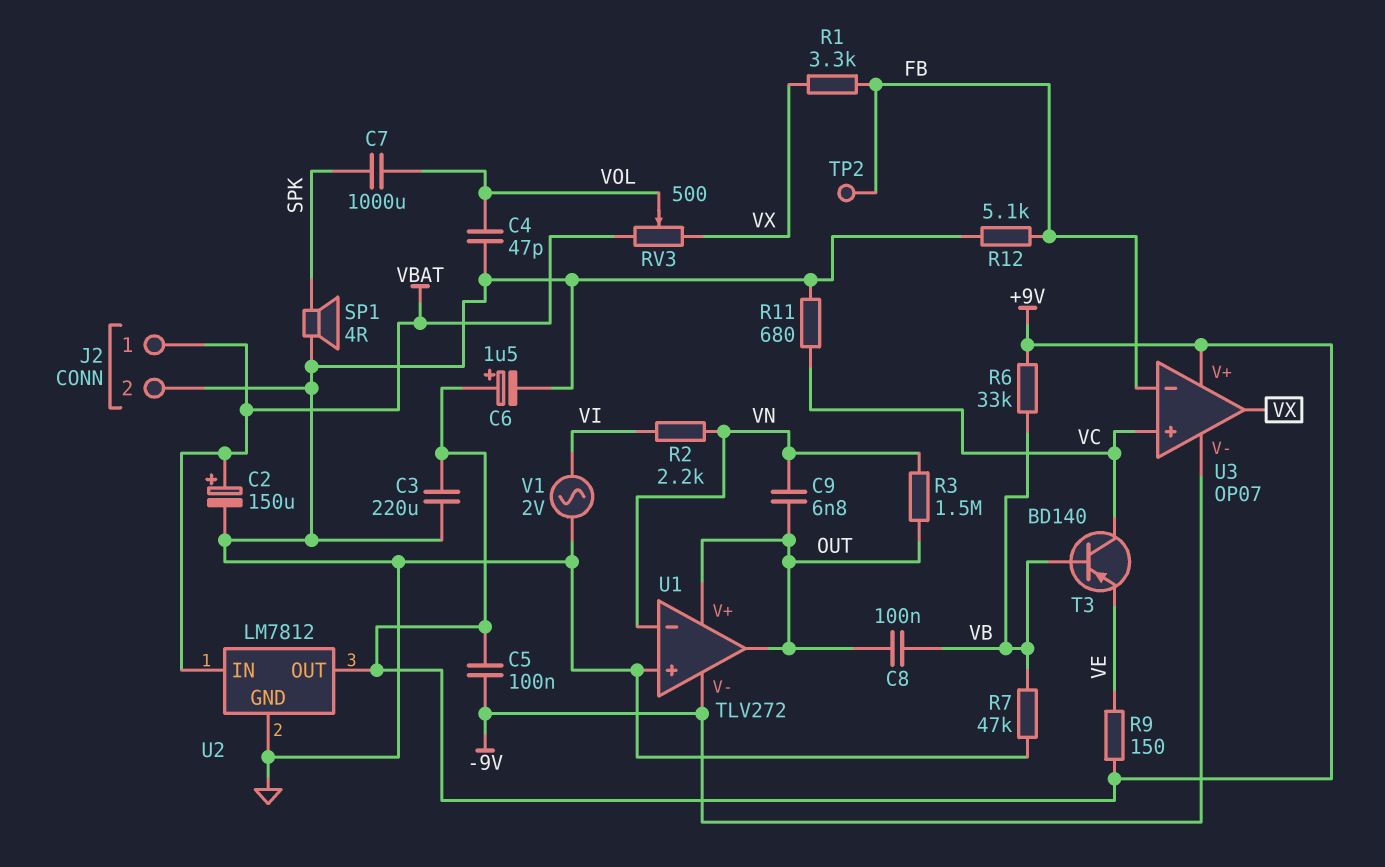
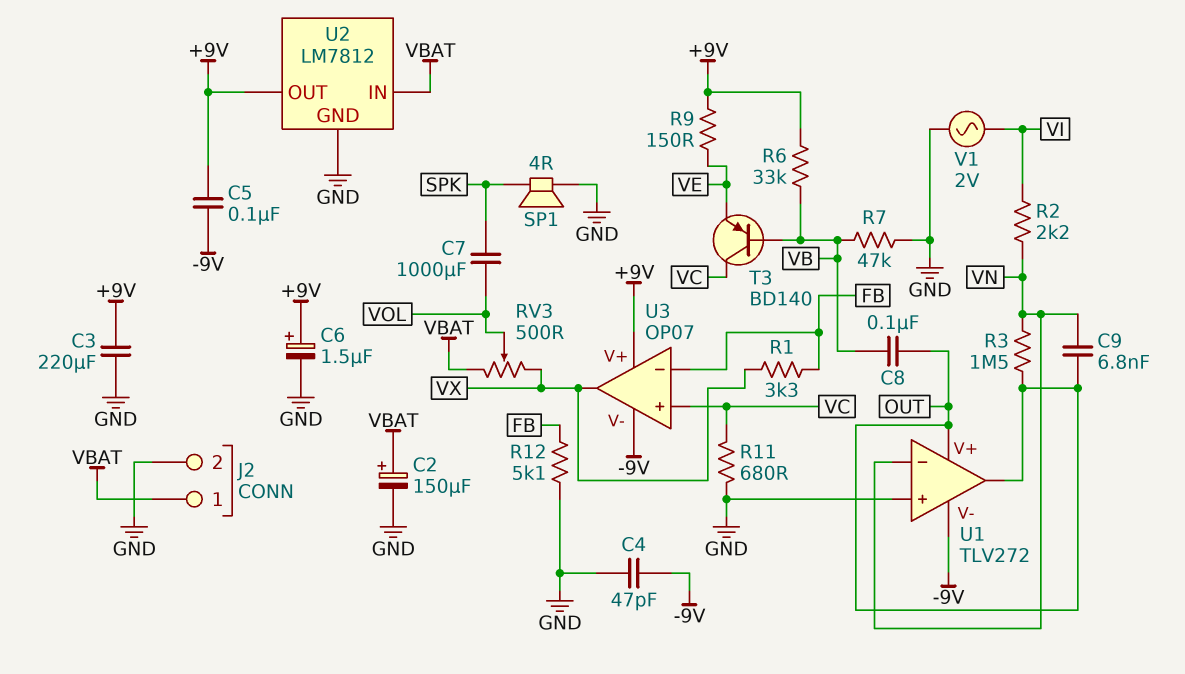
C4: 47pF (GND, VOL) -> 47pF (-9V, GND)
TP2: test point (FB) -> none

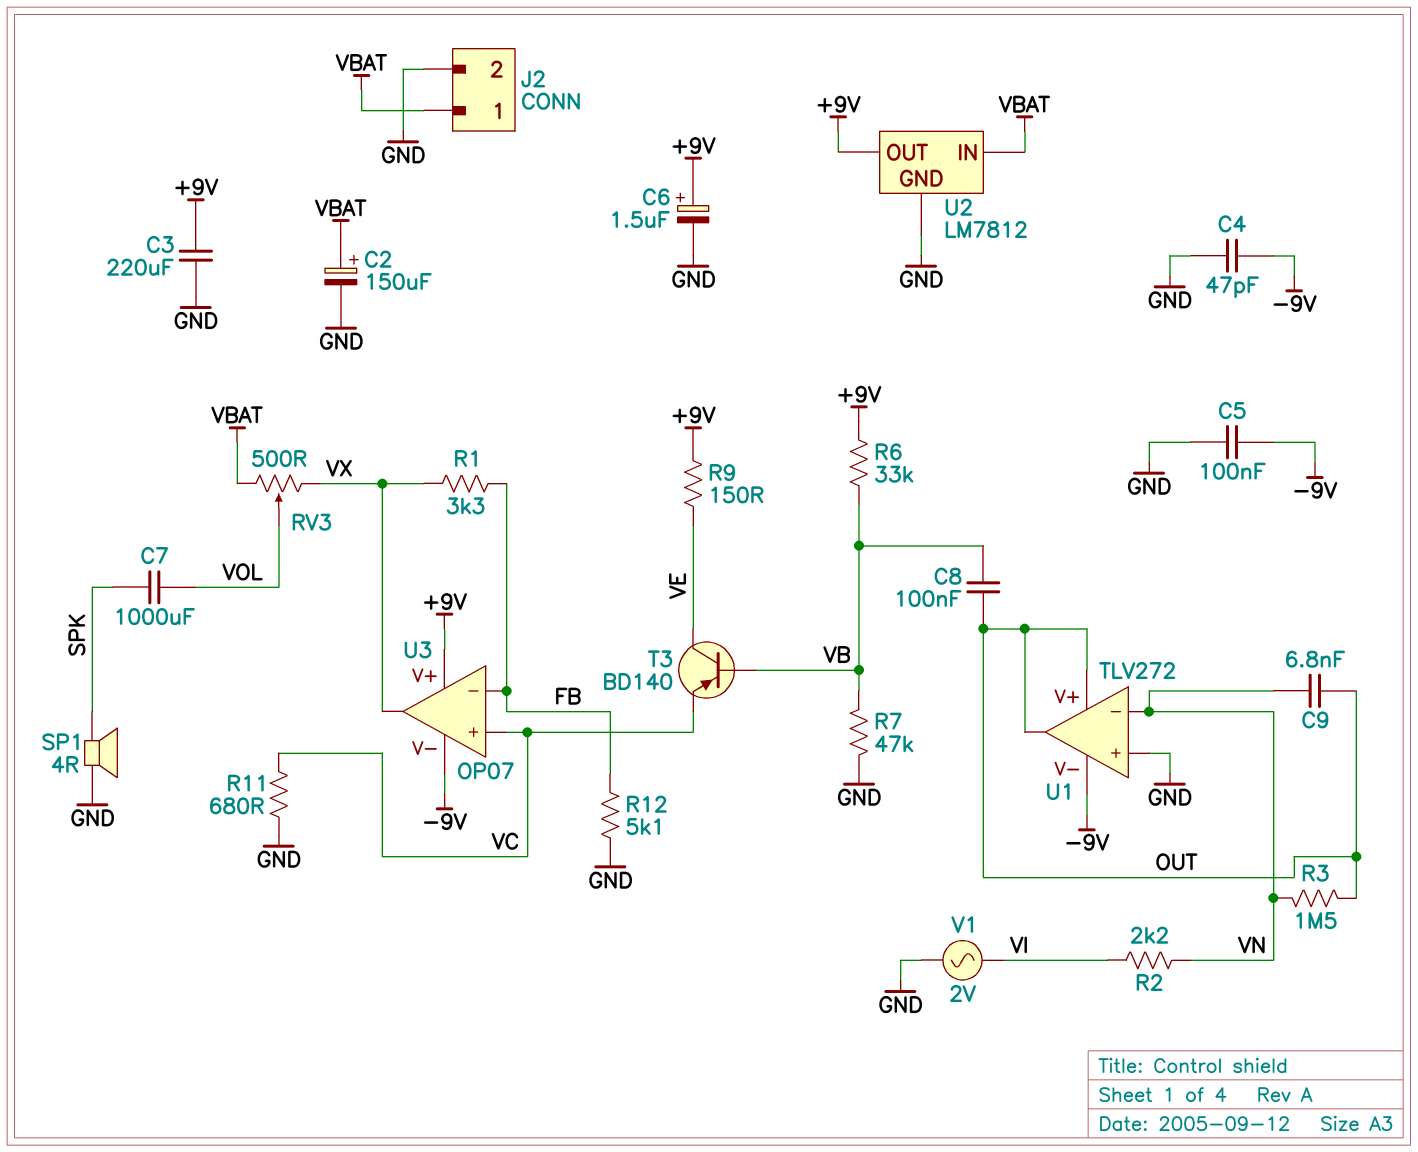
C5: 100nF (+9V, -9V) -> 100nF (-9V, GND)
T3: PNP BD140 (B VB, C VC, E VE) -> PNP BD140 (B VB, C VE, E VC)

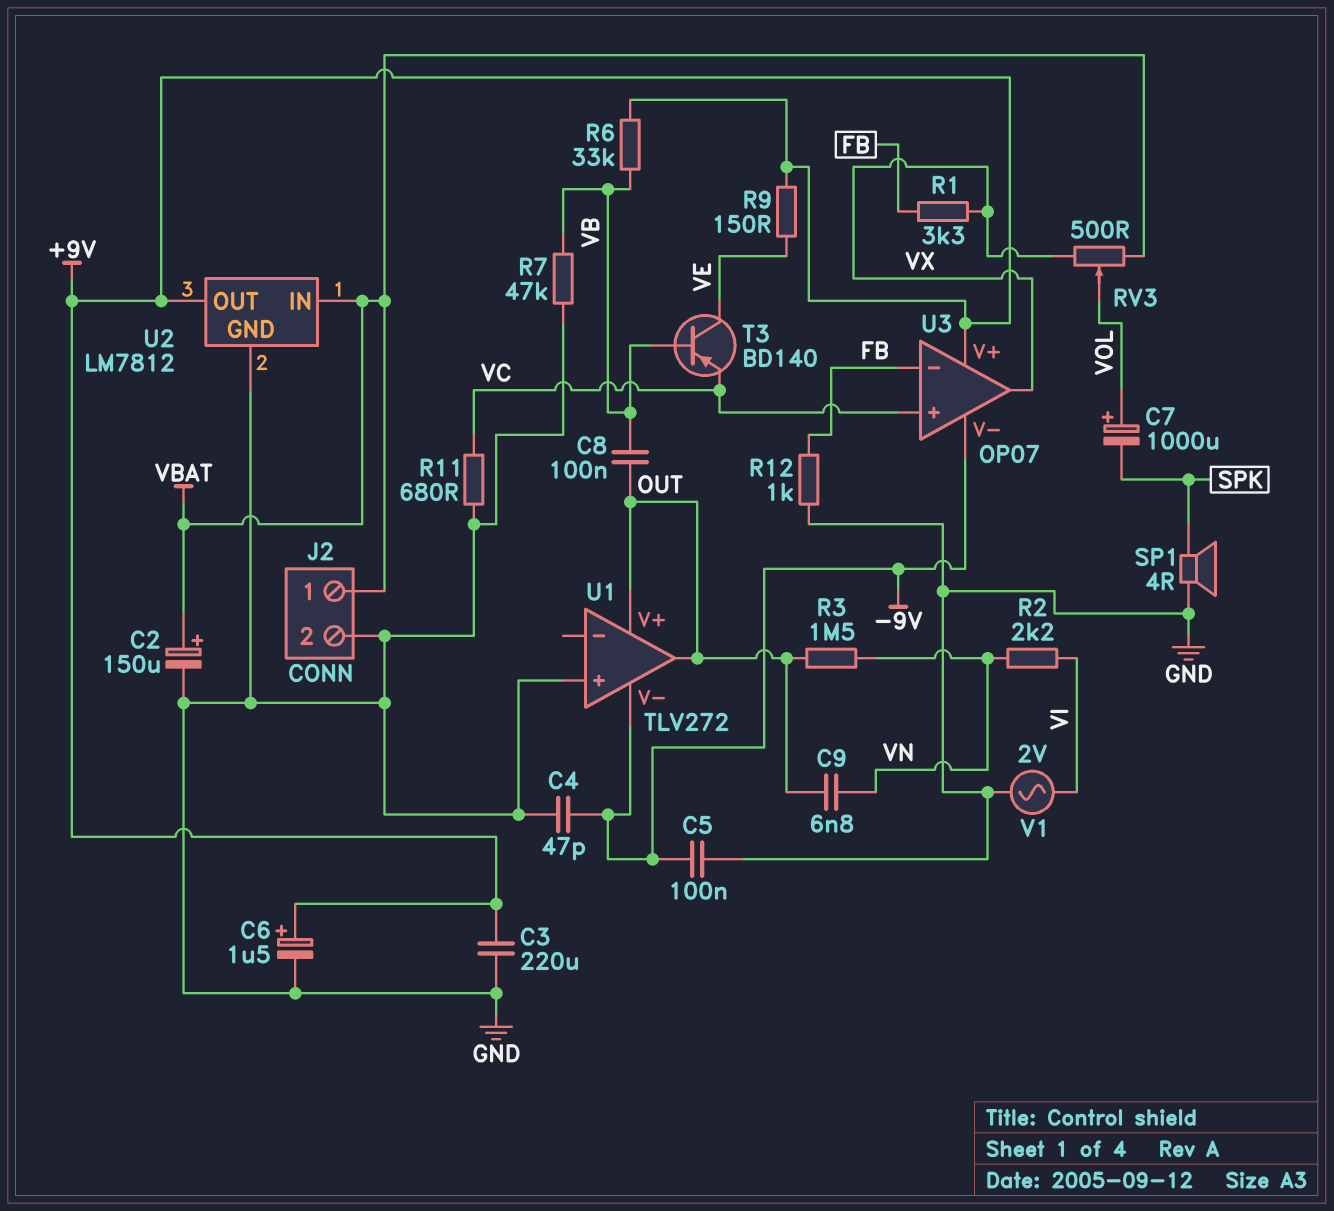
C7: 1000uF (SPK, VOL) -> 1000uF (plus VOL, minus SPK)
R12: 5.1k (FB, GND) -> 1k (FB, GND)
U1 pin in-: VN -> none

